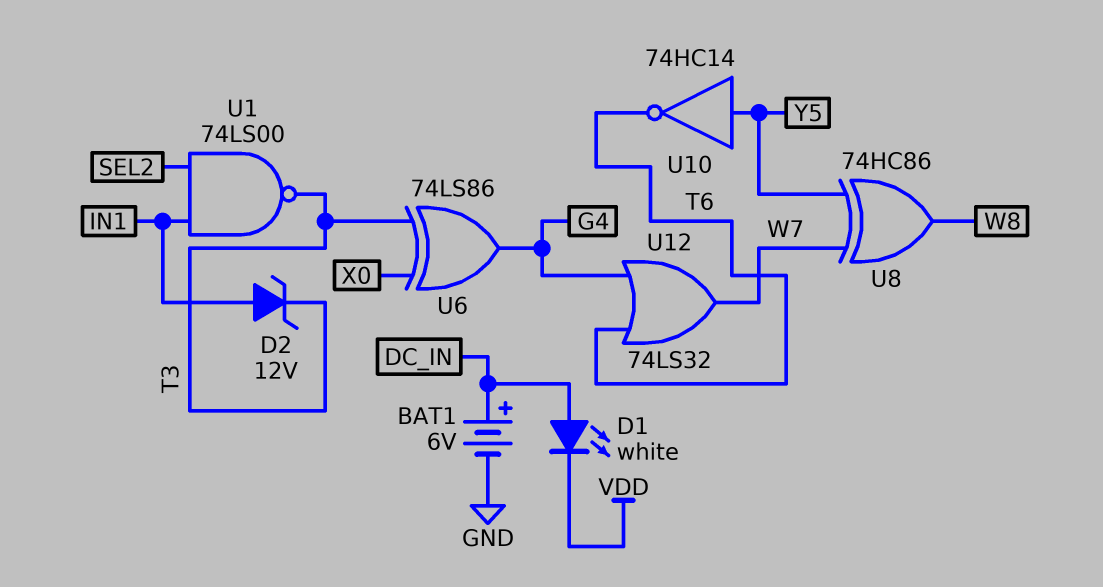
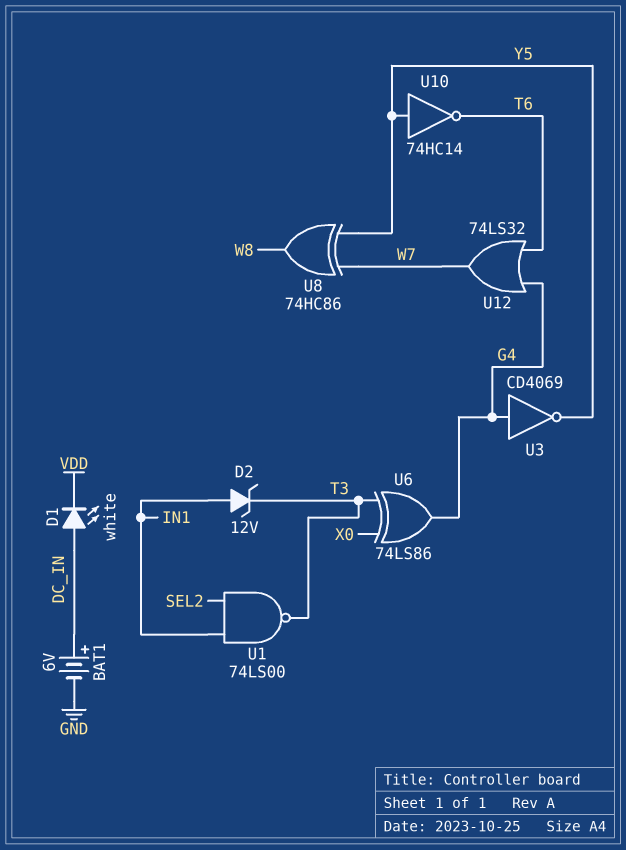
U3: none -> NOT CD4069 (in G4, out Y5)

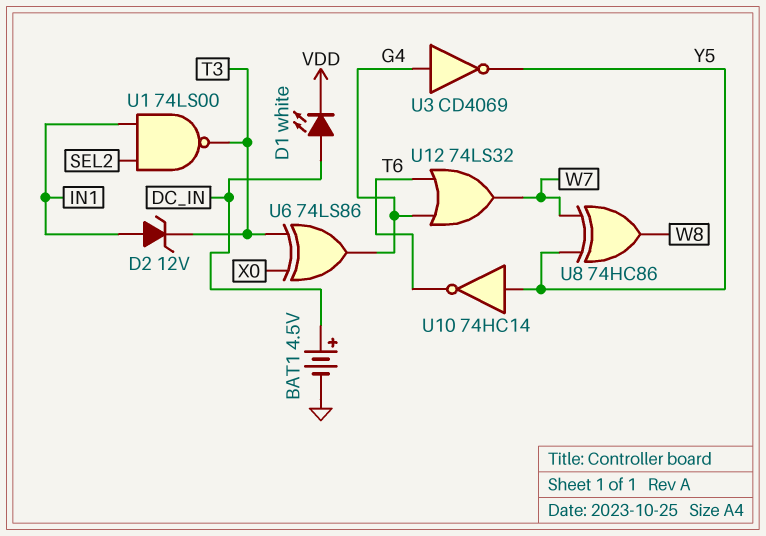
BAT1: 6V (plus DC_IN, minus GND) -> 4.5V (plus DC_IN, minus GND)

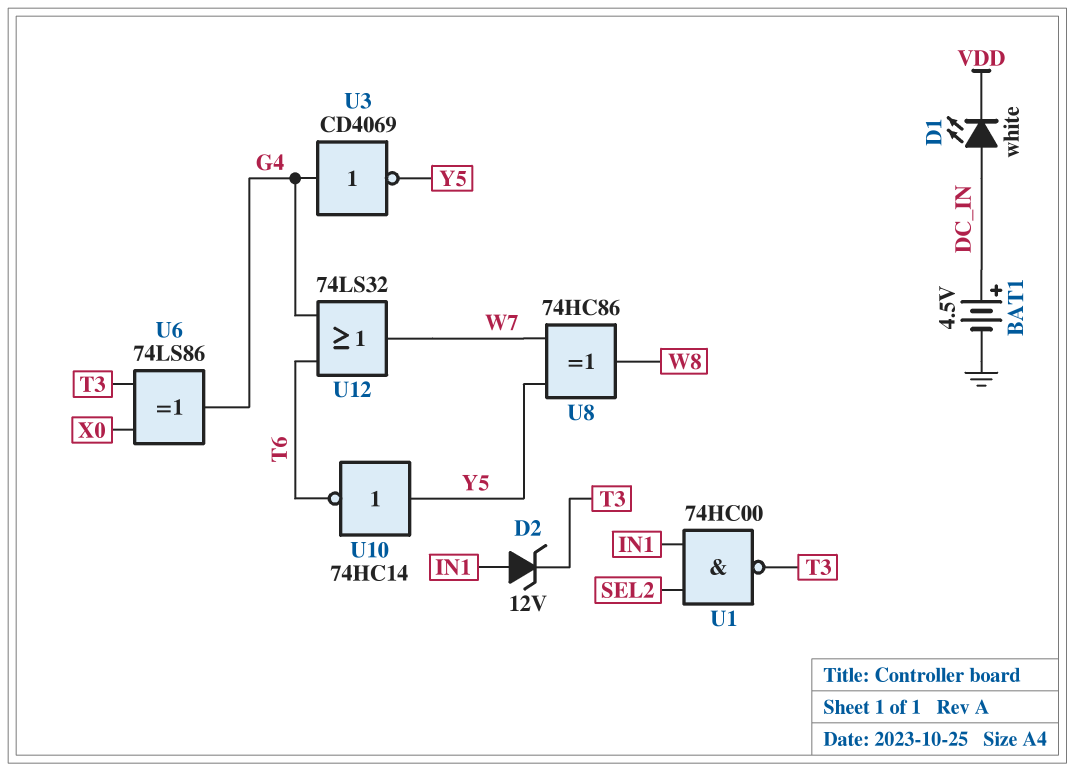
U1: NAND 74LS00 (in IN1, in SEL2, out T3) -> NAND 74HC00 (in IN1, in SEL2, out T3)

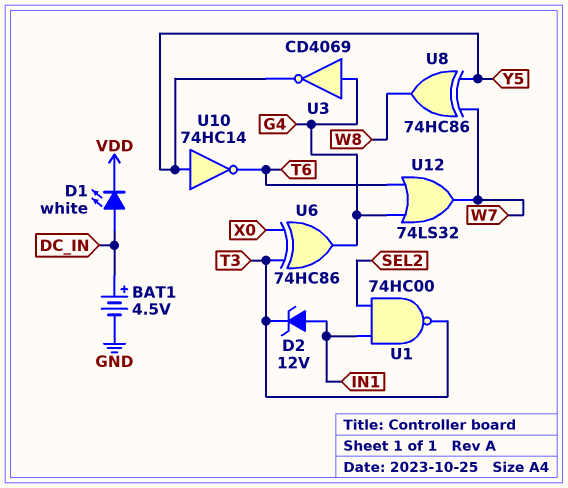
U6: XOR 74LS86 (in T3, in X0, out G4) -> XOR 74HC86 (in T3, in X0, out G4)

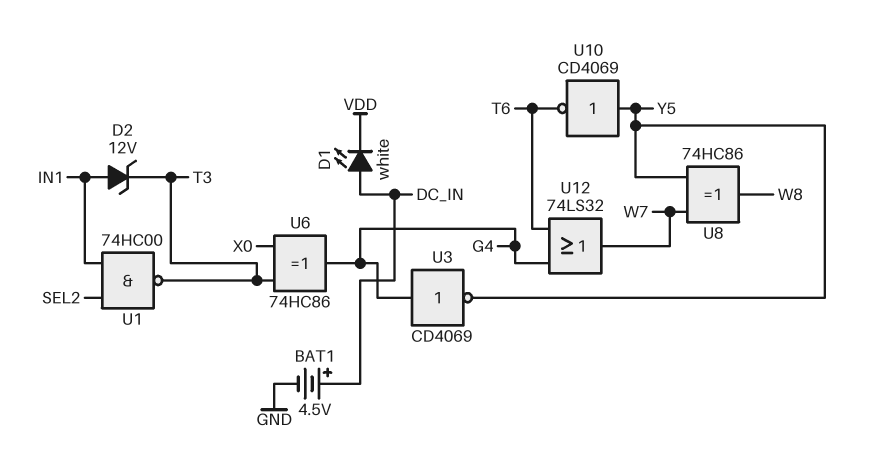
U10: NOT 74HC14 (in Y5, out T6) -> NOT CD4069 (in Y5, out T6)

